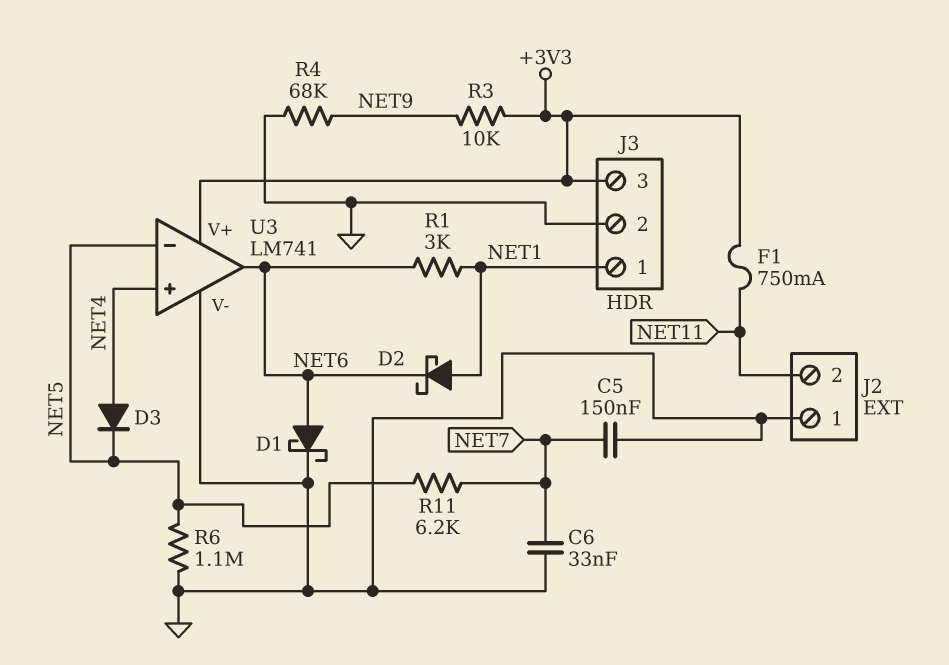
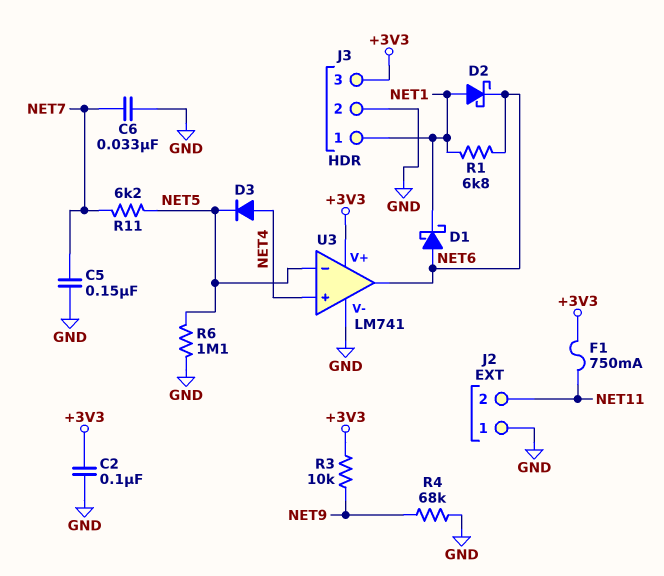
C2: none -> 100nF (+3V3, GND)
D1: schottky (A NET6, K GND) -> schottky (A NET6, K NET1)
R1: 3k (NET1, NET6) -> 6.8k (NET1, NET6)

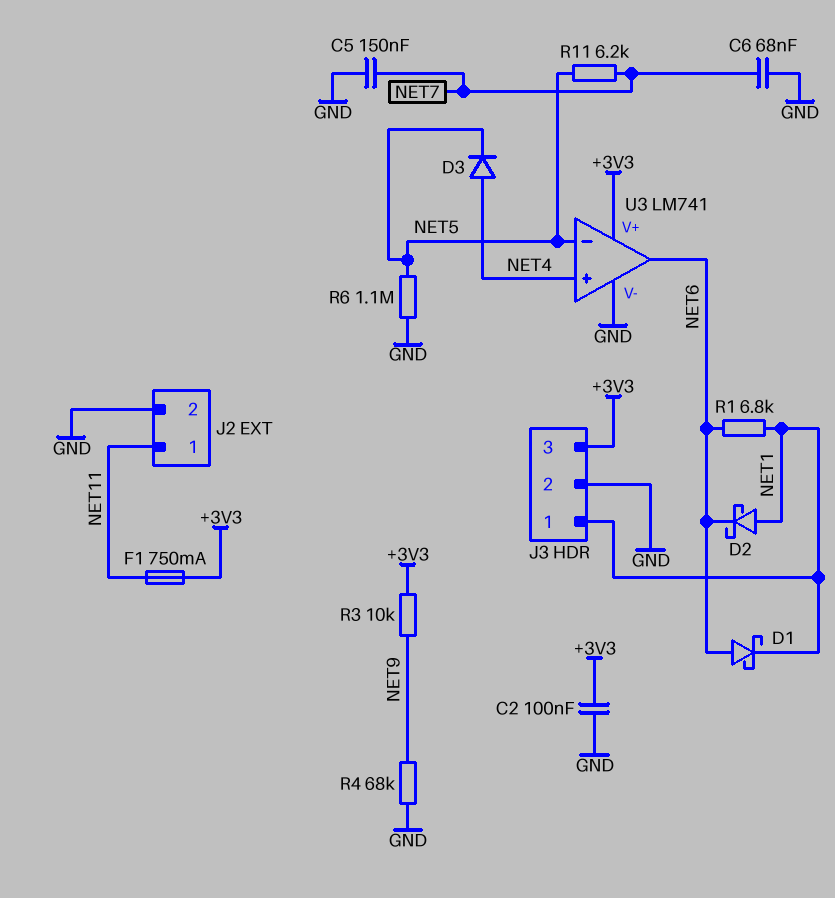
C6: 33nF (GND, NET7) -> 68nF (GND, NET7)
J2 pin 1: GND -> NET11
J2 pin 2: NET11 -> GND

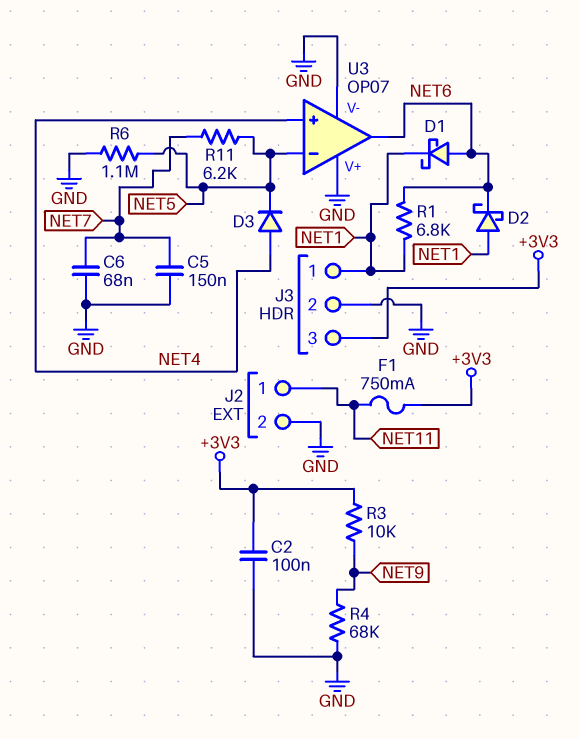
U3: LM741 -> OP07
U3 pin V+: +3V3 -> GND

